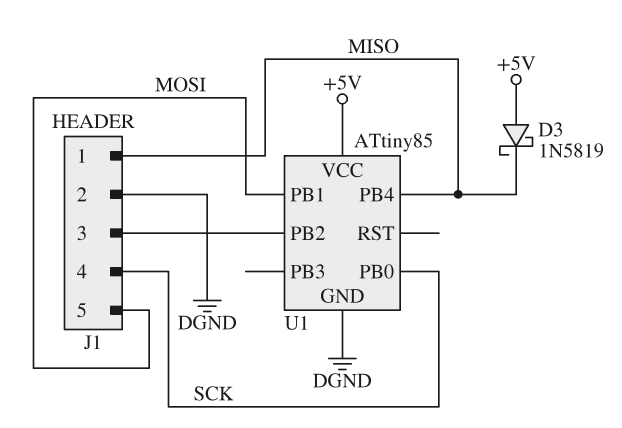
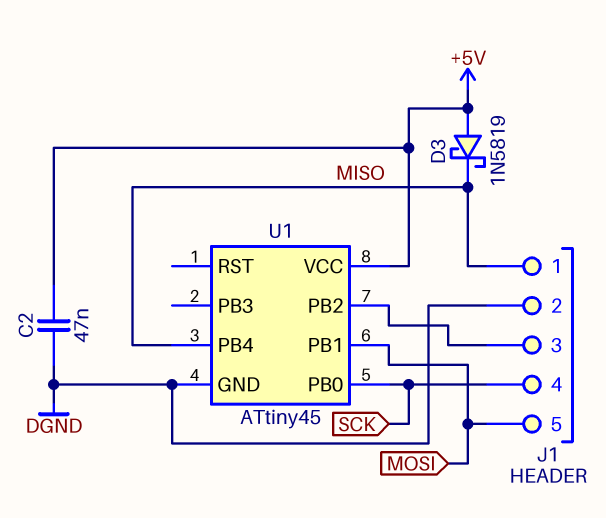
C2: none -> 47nF (+5V, DGND)
U1: ATtiny85 -> ATtiny45

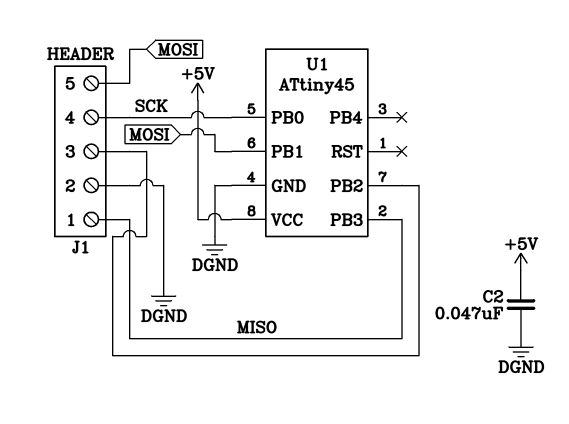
D3: schottky 1N5819 (A +5V, K MISO) -> none
U1 pin PB3: none -> MISO
U1 pin PB4: MISO -> none

